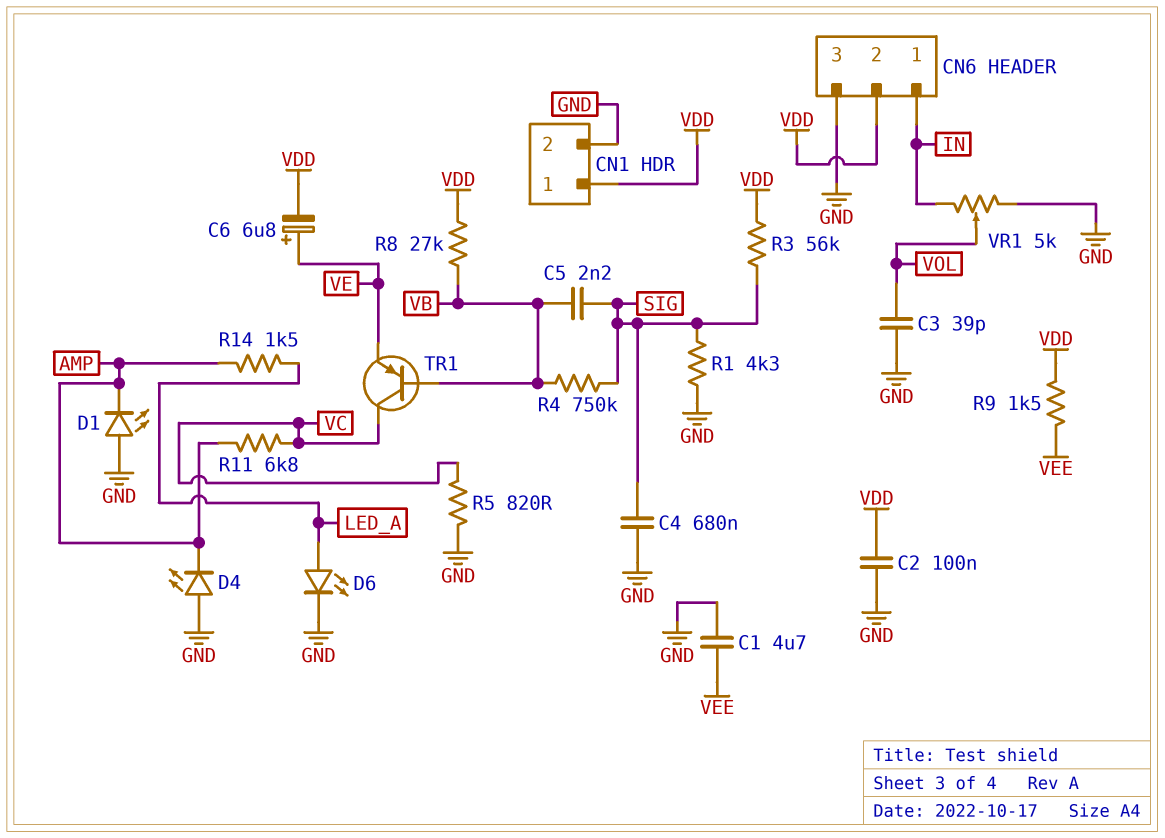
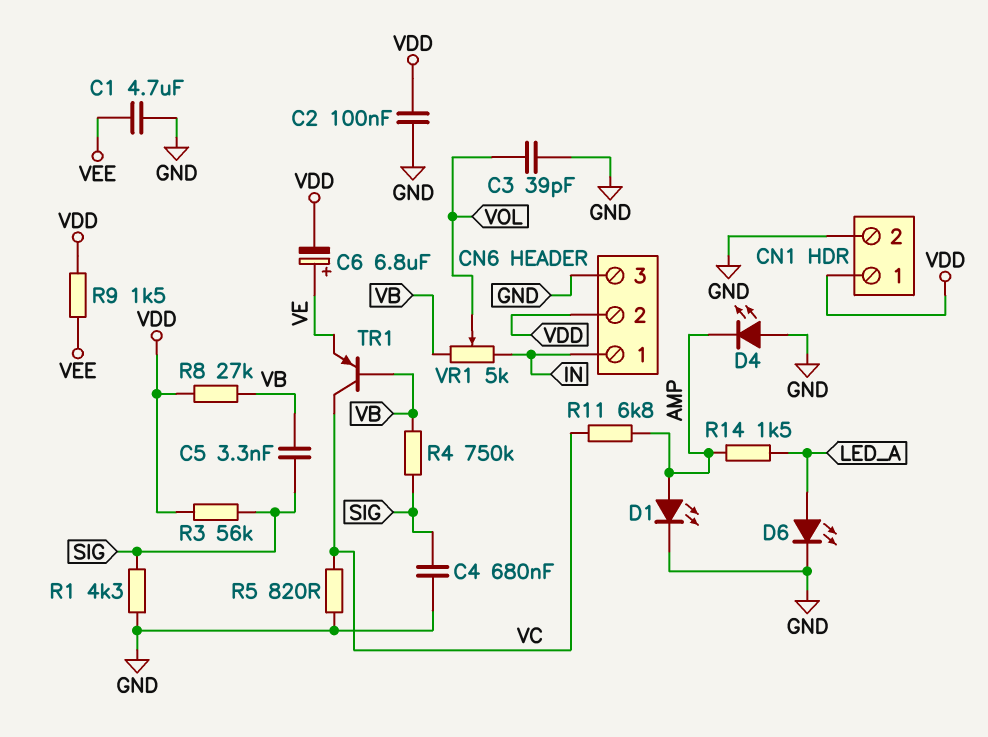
C5: 2.2nF (SIG, VB) -> 3.3nF (SIG, VB)
D1: LED (A GND, K AMP) -> LED (A AMP, K GND)
VR1: 5k (GND, IN, wiper VOL) -> 5k (IN, VB, wiper VOL)

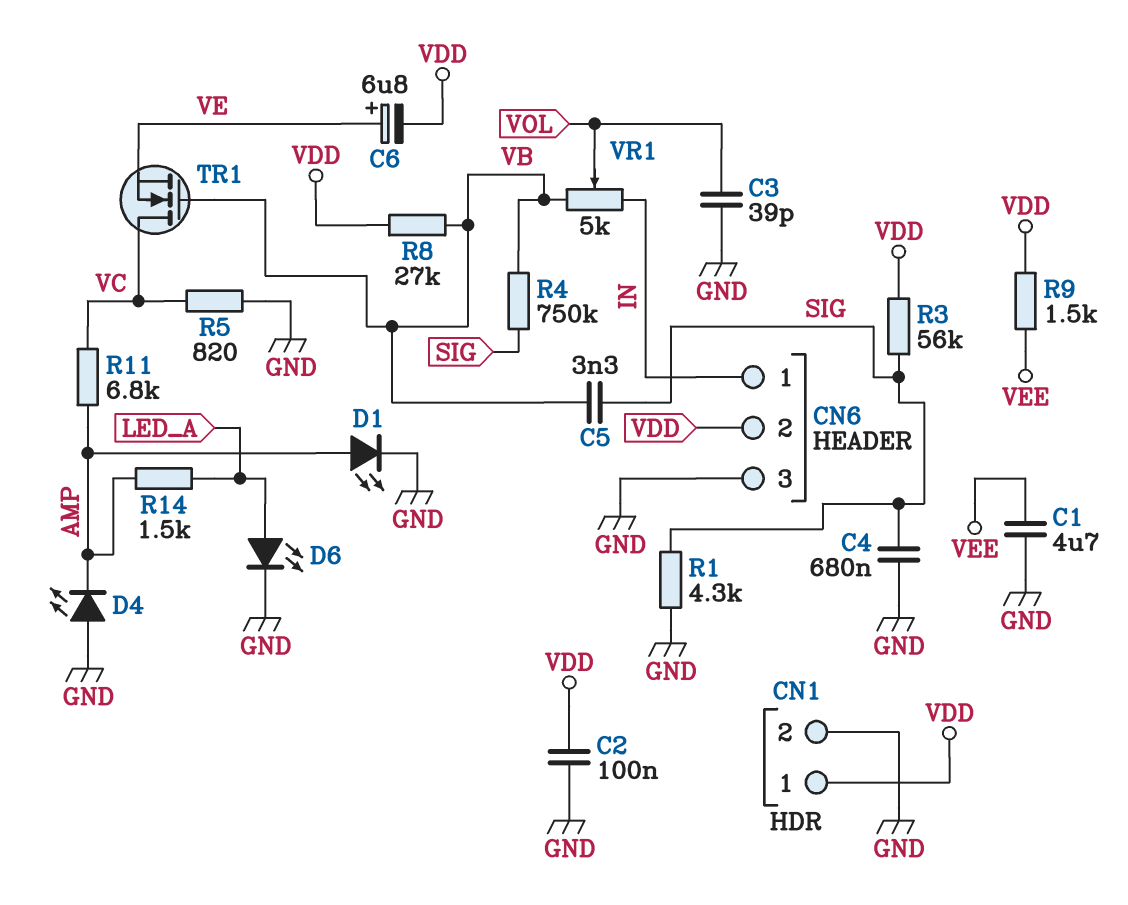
TR1: PNP (B VB, C VC, E VE) -> NMOS (G VB, D VC, S VE)

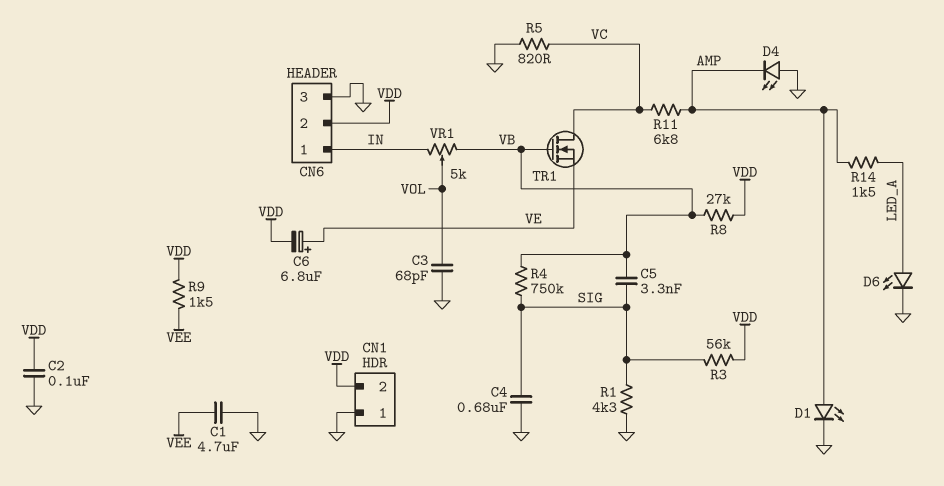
C3: 39pF (GND, VOL) -> 68pF (GND, VOL)
CN1 pin 1: VDD -> GND
CN1 pin 2: GND -> VDD

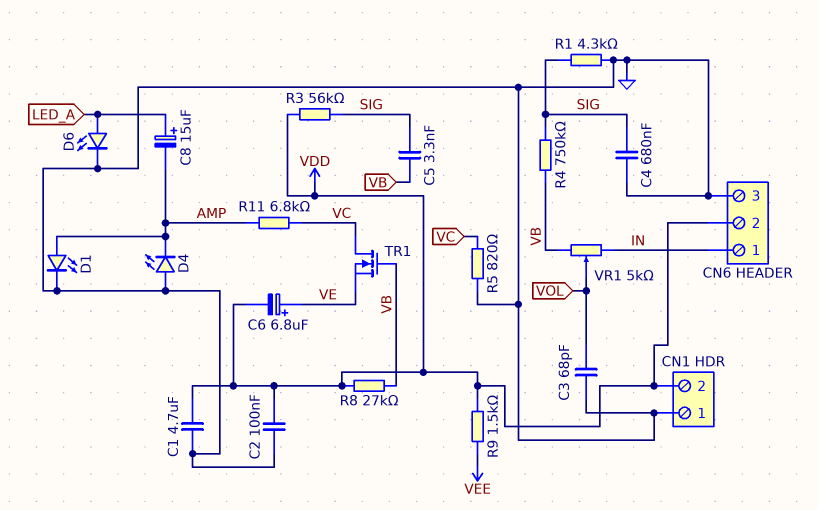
C1: 4.7uF (GND, VEE) -> 4.7uF (GND, VDD)
C8: none -> 15uF (plus LED_A, minus AMP)
R14: 1.5k (AMP, LED_A) -> none

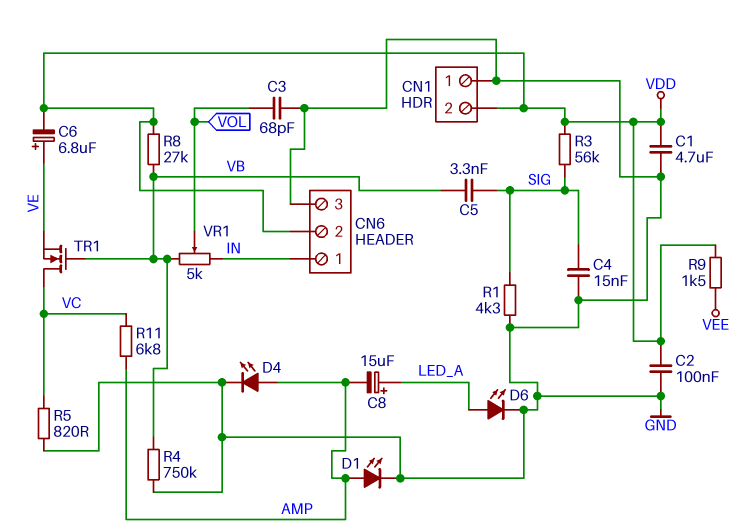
C4: 680nF (GND, SIG) -> 15nF (GND, SIG)
D4: LED (A GND, K AMP) -> LED (A AMP, K GND)
R4: 750k (SIG, VB) -> 750k (GND, VB)

